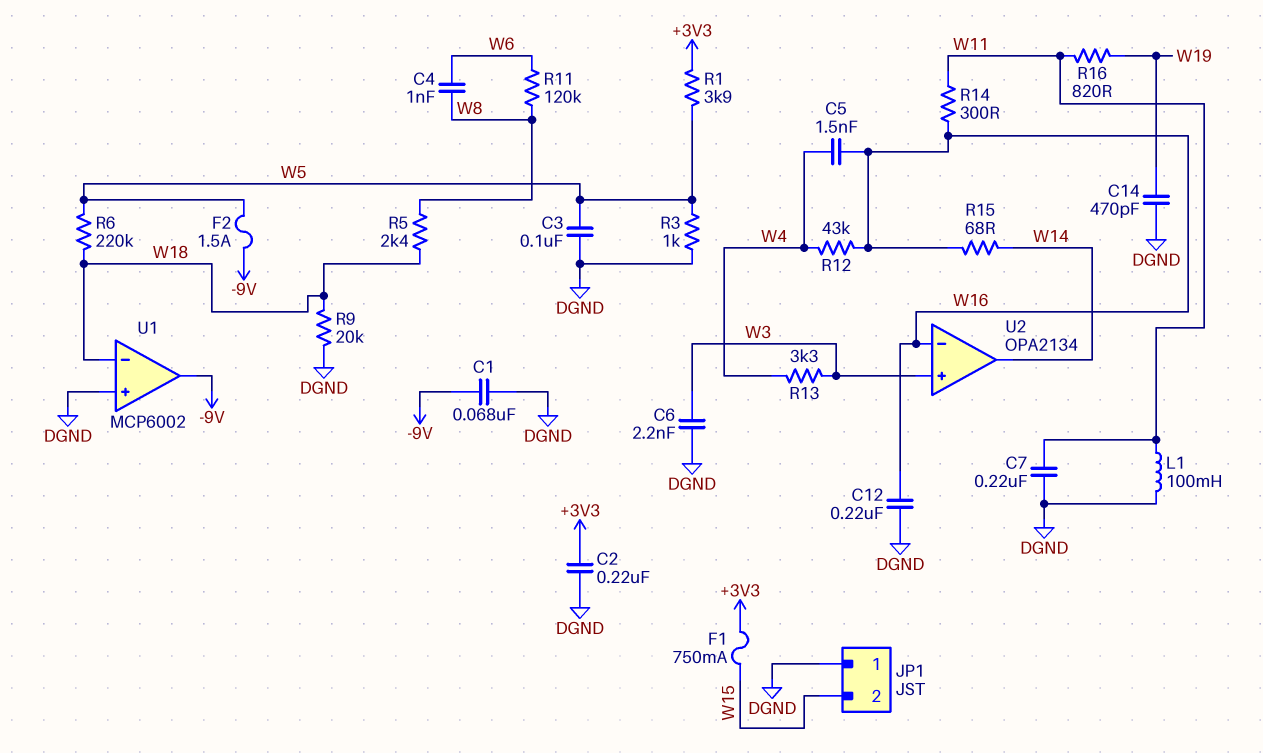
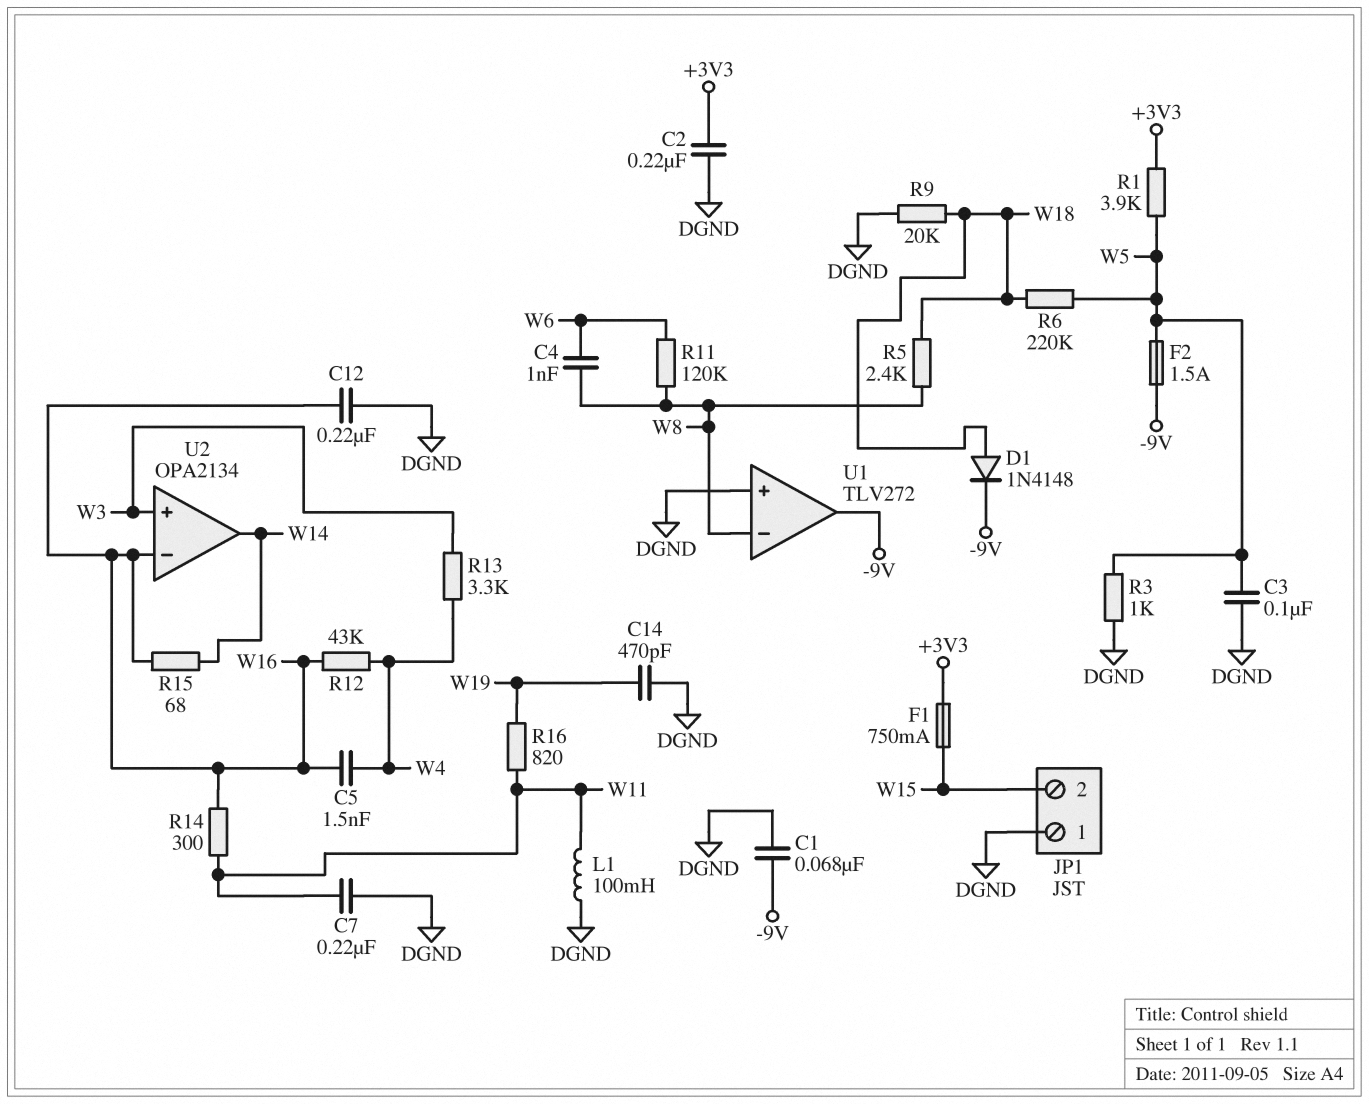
C6: 2.2nF (DGND, W3) -> none
D1: none -> diode 1N4148 (A W18, K -9V)
U1: MCP6002 -> TLV272
U1 pin in-: W18 -> W8

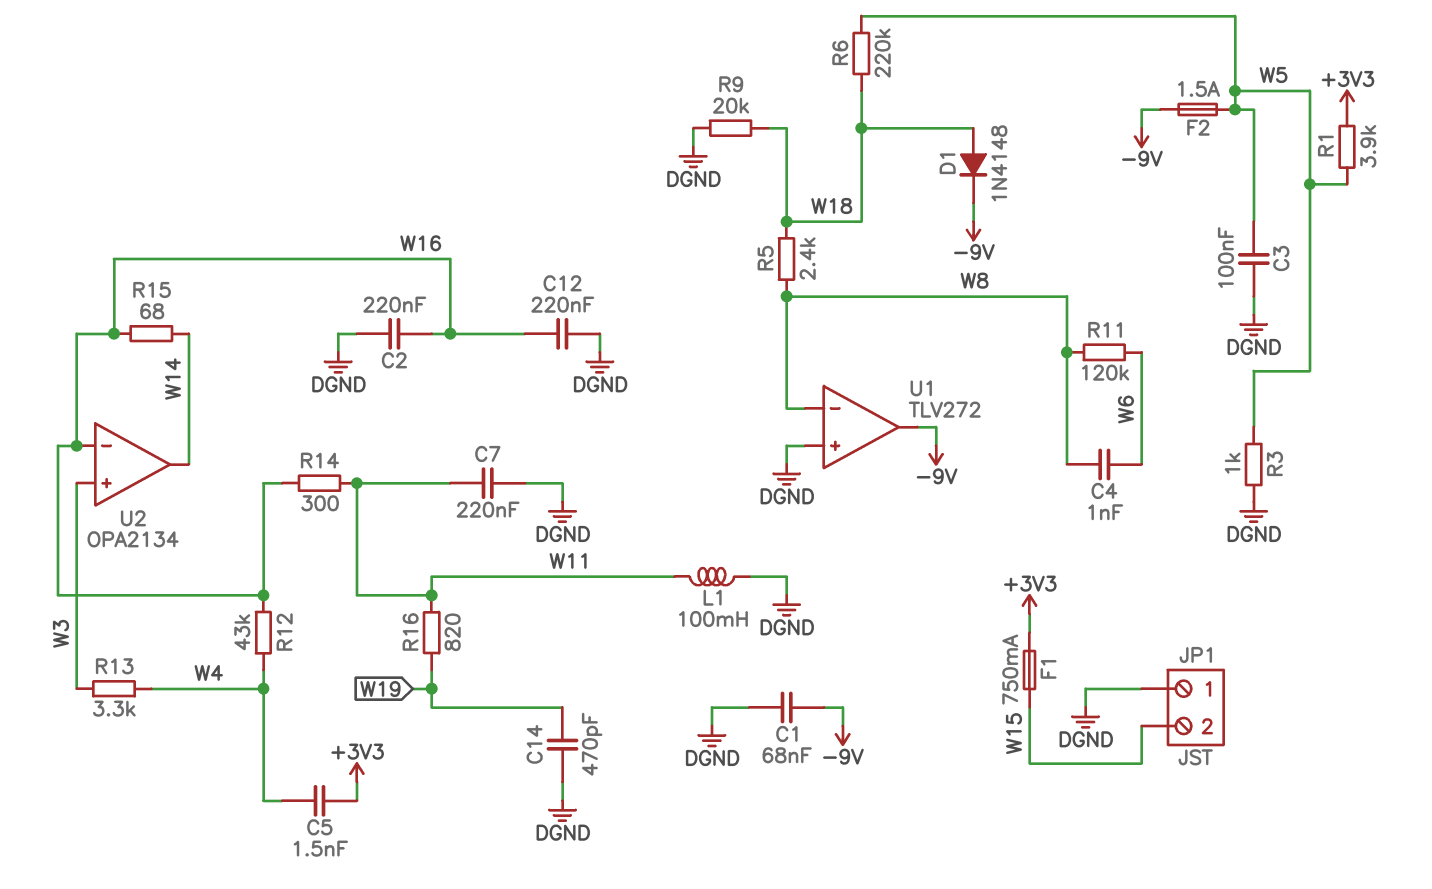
C2: 220nF (+3V3, DGND) -> 220nF (DGND, W16)
C5: 1.5nF (W4, W16) -> 1.5nF (+3V3, W4)

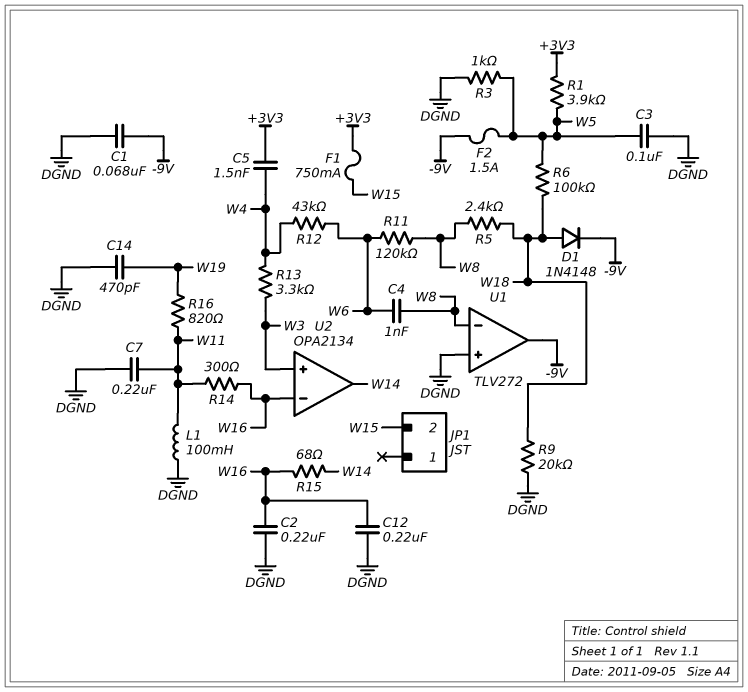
JP1 pin 1: DGND -> none
R6: 220k (W5, W18) -> 100k (W5, W18)
R12: 43k (W4, W16) -> 43k (W4, W6)

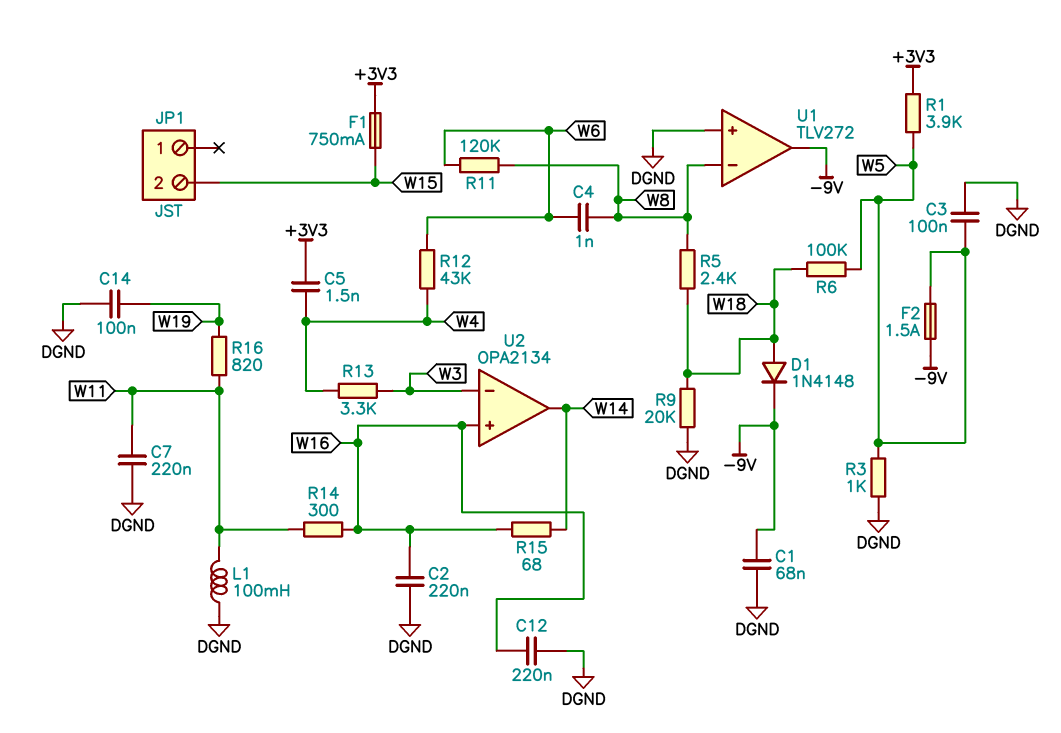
C14: 470pF (DGND, W19) -> 100nF (DGND, W19)
U2 pin in+: W3 -> W16
U2 pin in-: W16 -> W3

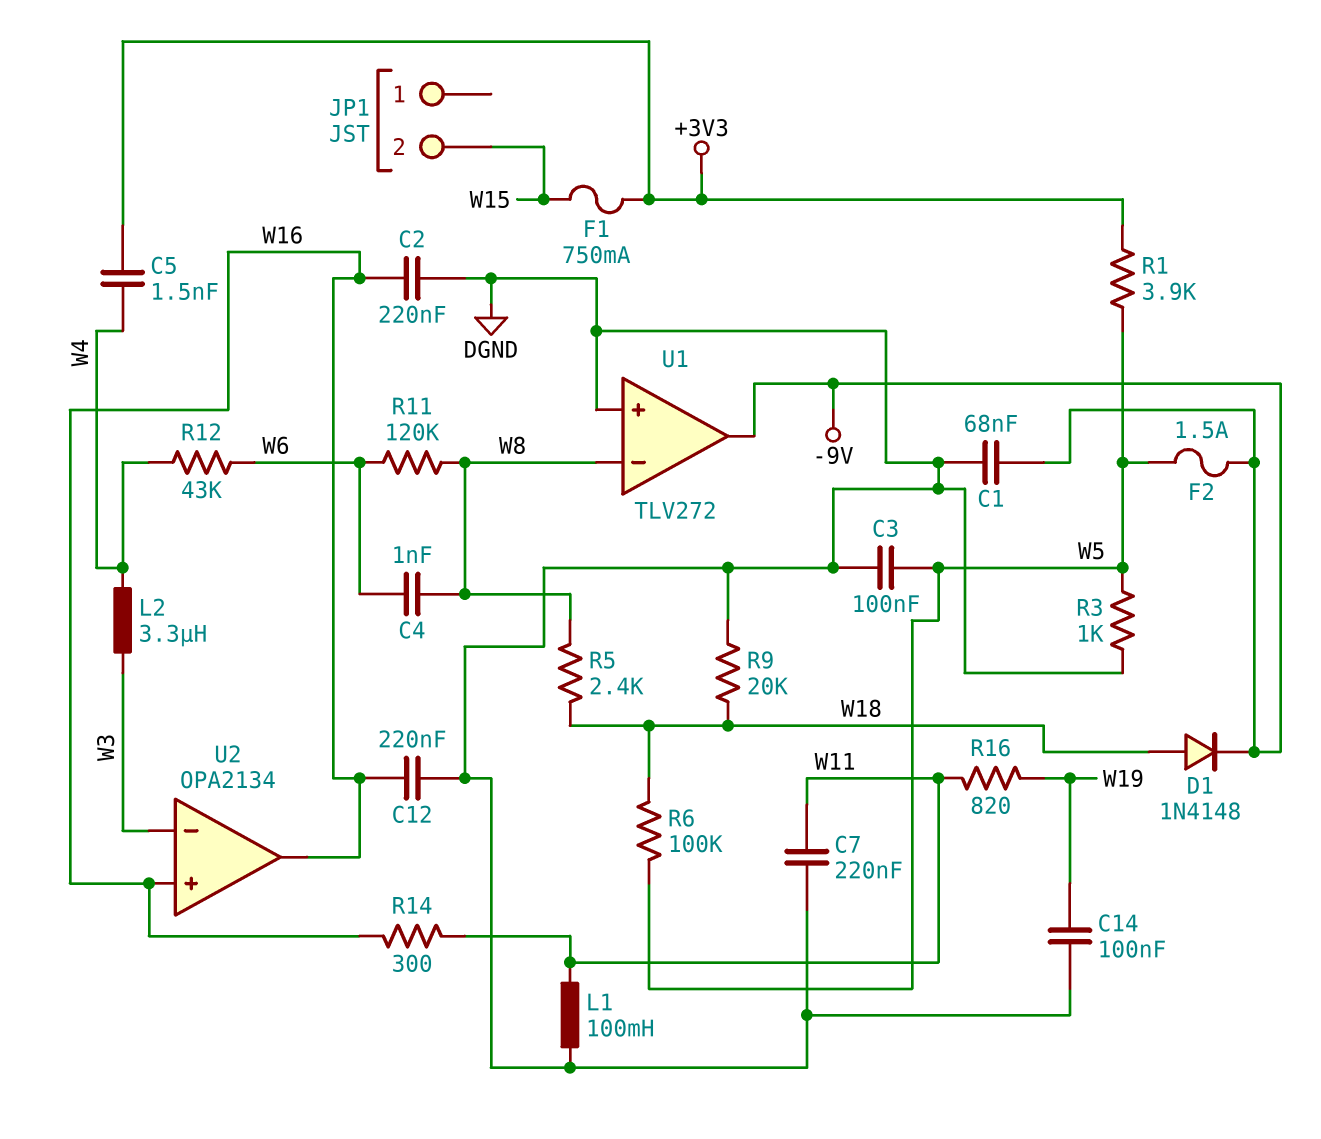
L2: none -> 3.3uH (W3, W4)
R13: 3.3k (W3, W4) -> none
R15: 68 (W14, W16) -> none
U2 pin out: W14 -> W16

